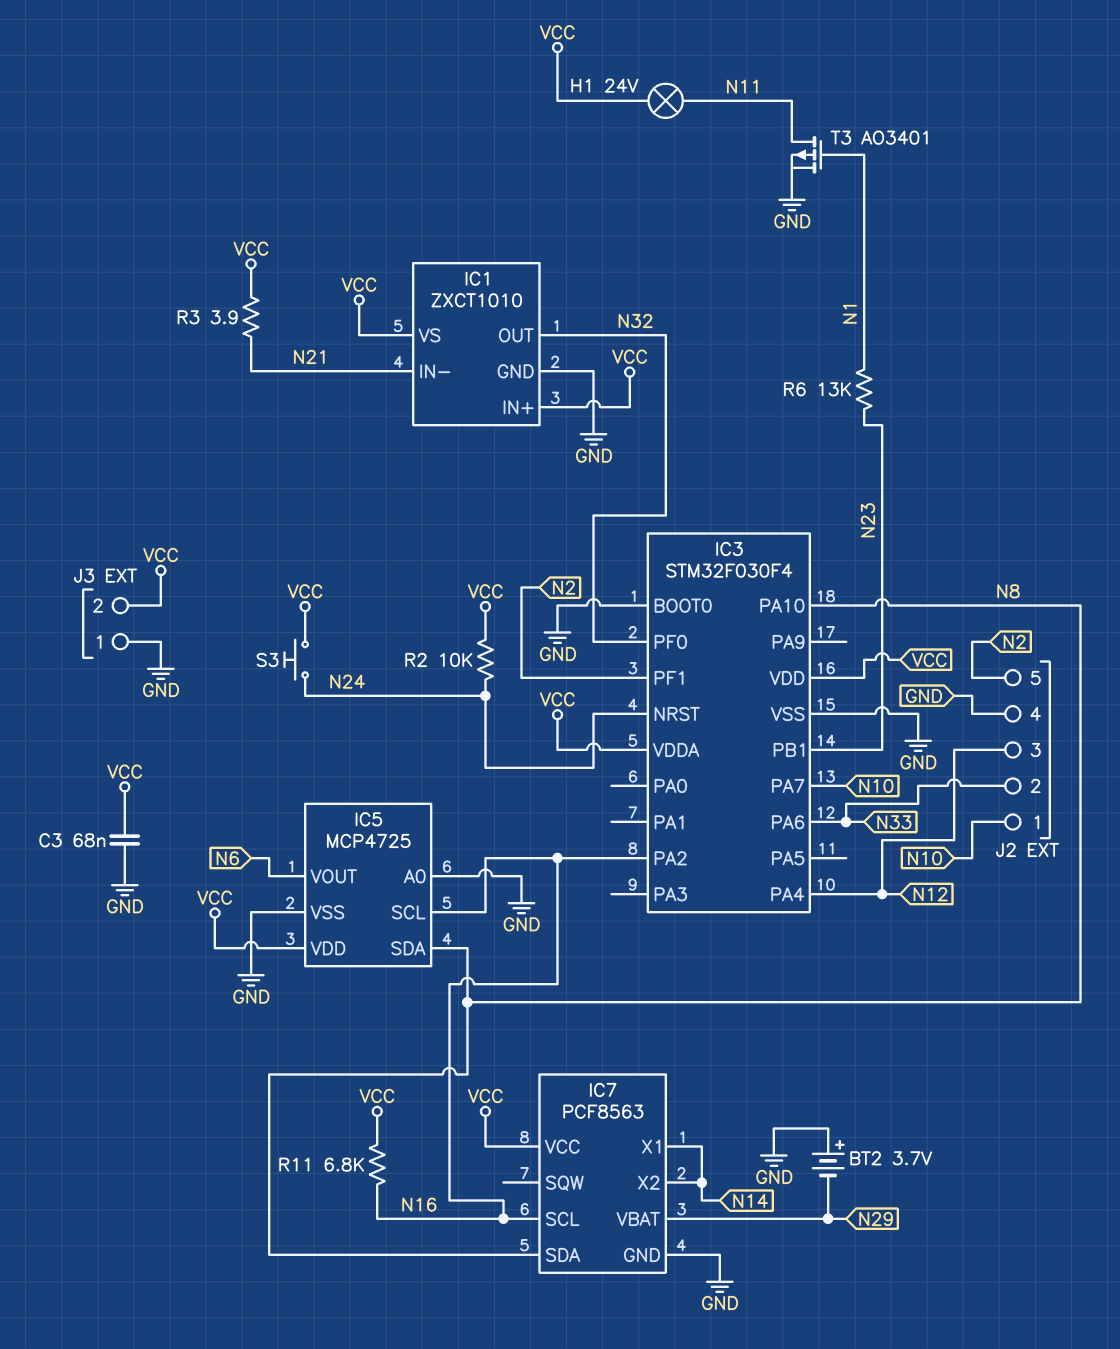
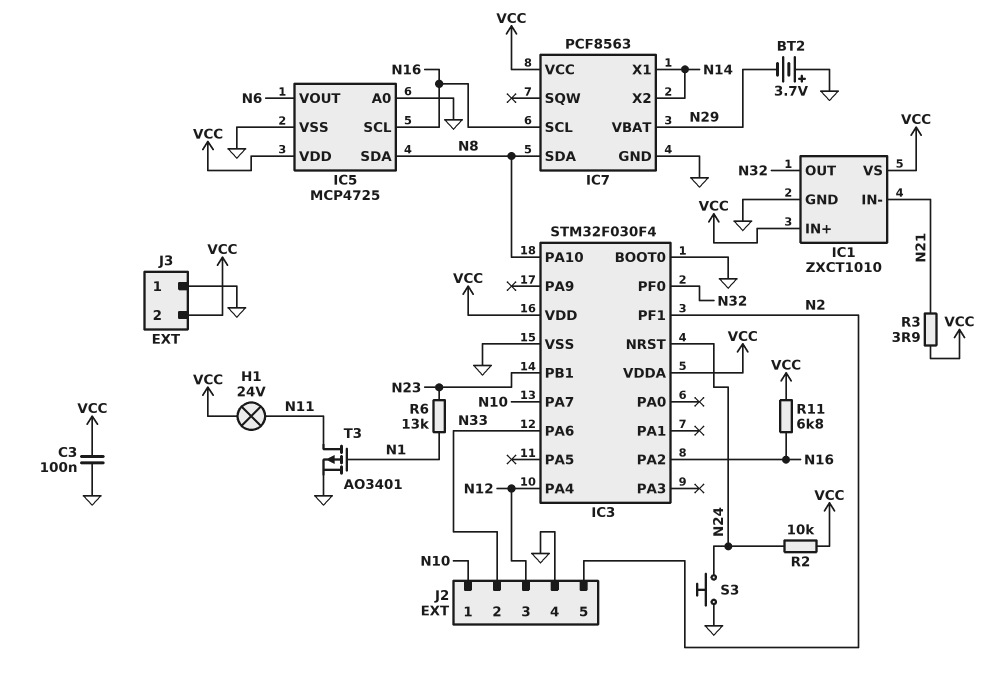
C3: 68nF (GND, VCC) -> 100nF (GND, VCC)
S3: button (N24, VCC) -> button (GND, N24)

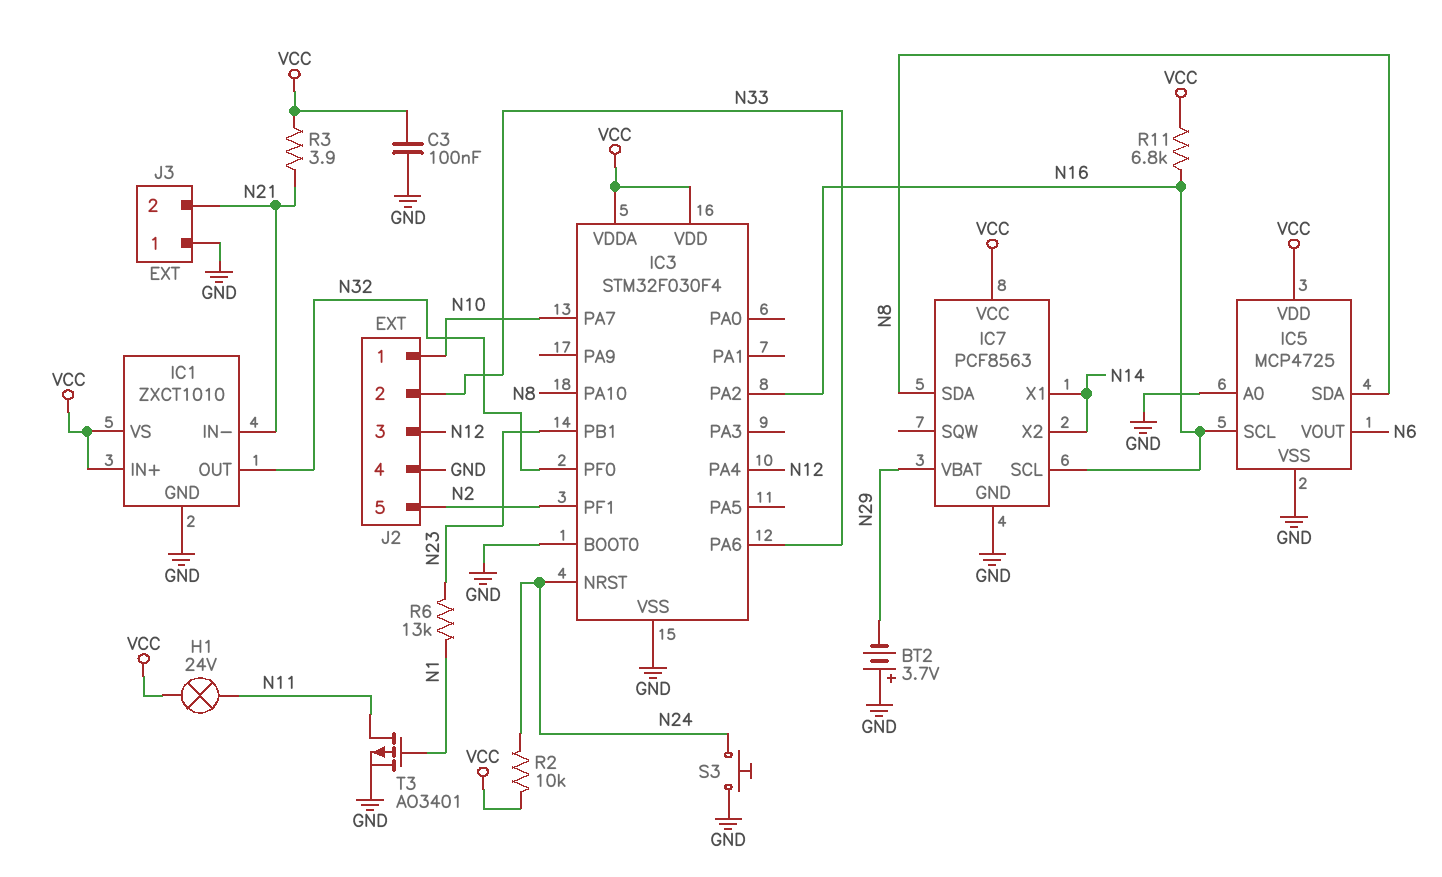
J3 pin 2: VCC -> N21

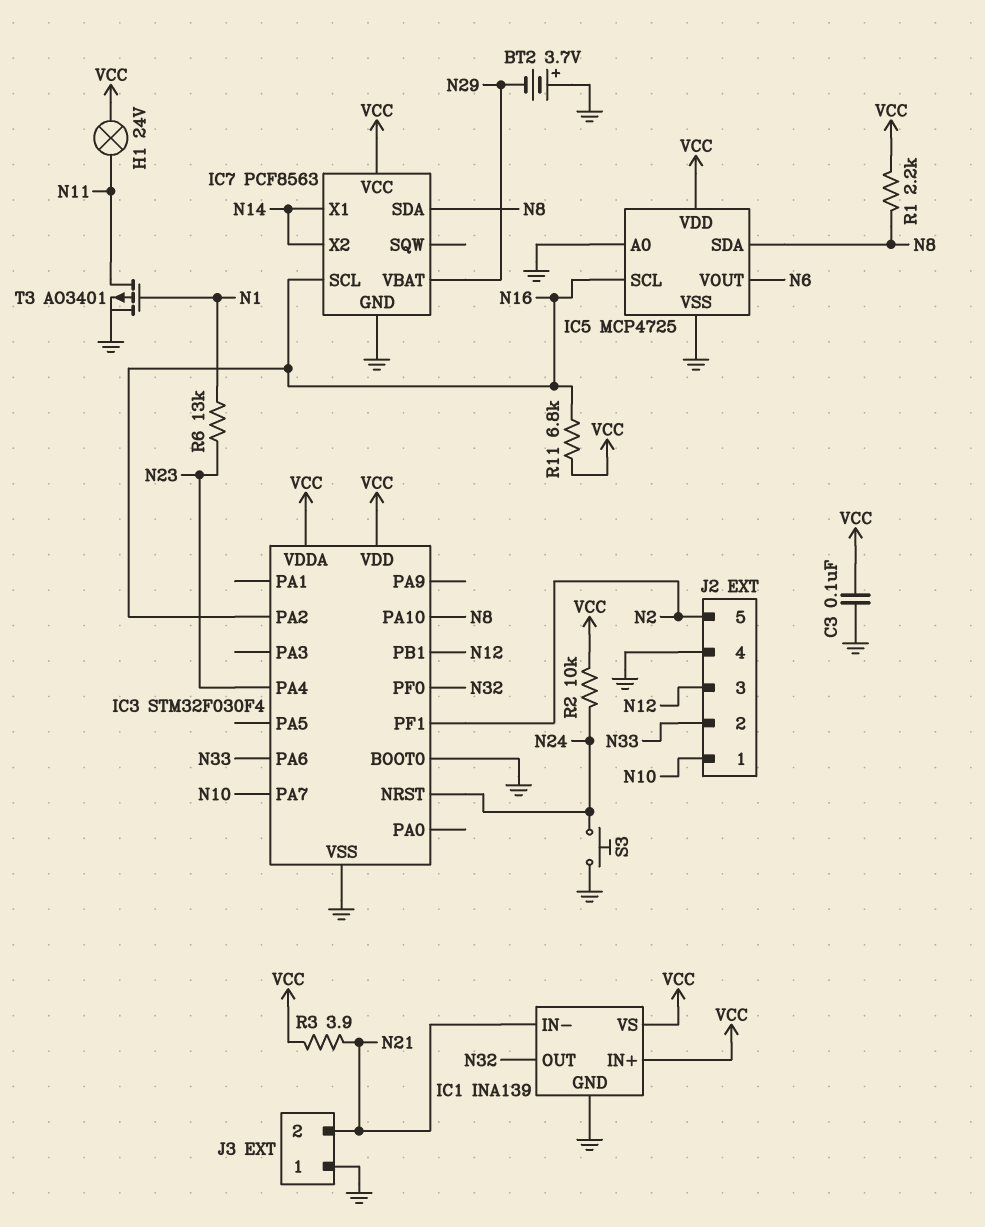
IC1: ZXCT1010 -> INA139
IC3 pin PA4: N12 -> N23
IC3 pin PB1: N23 -> N12
R1: none -> 2.2k (N8, VCC)

